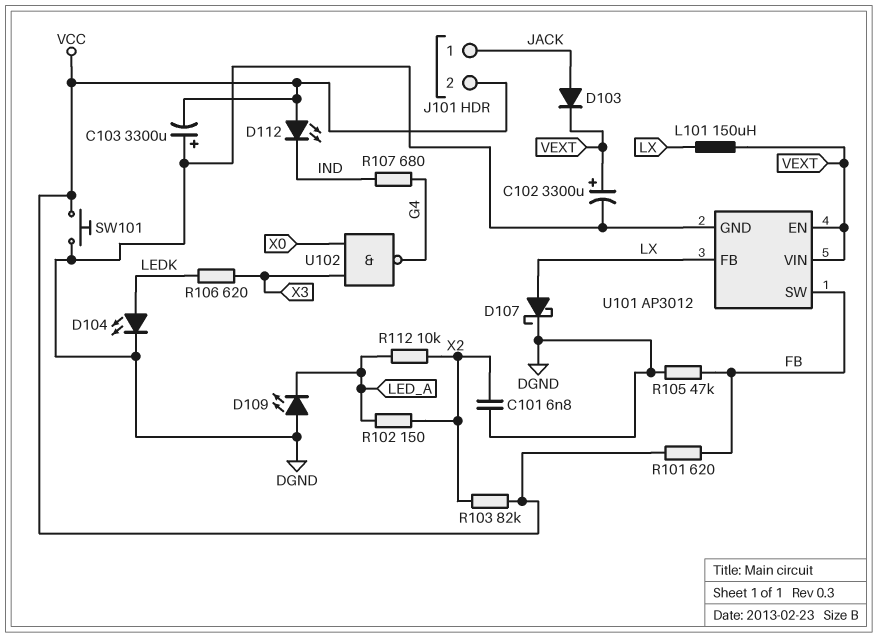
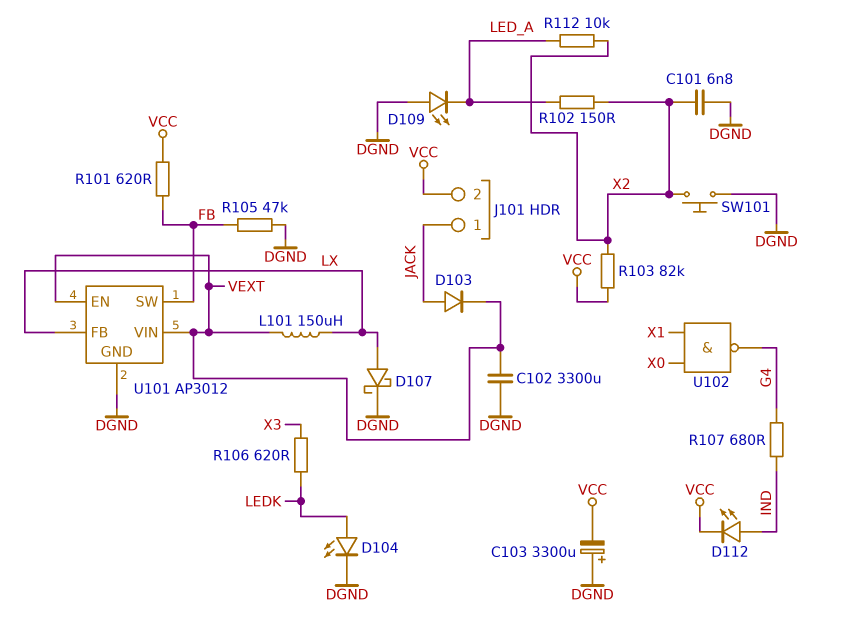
C102: 3300uF (plus VEXT, minus DGND) -> 3300uF (DGND, VEXT)
D112: LED (A VCC, K IND) -> LED (A IND, K VCC)
SW101: button (DGND, VCC) -> button (DGND, X2)
U102: NAND (in X0, in X3, out G4) -> NAND (in X0, in X1, out G4)

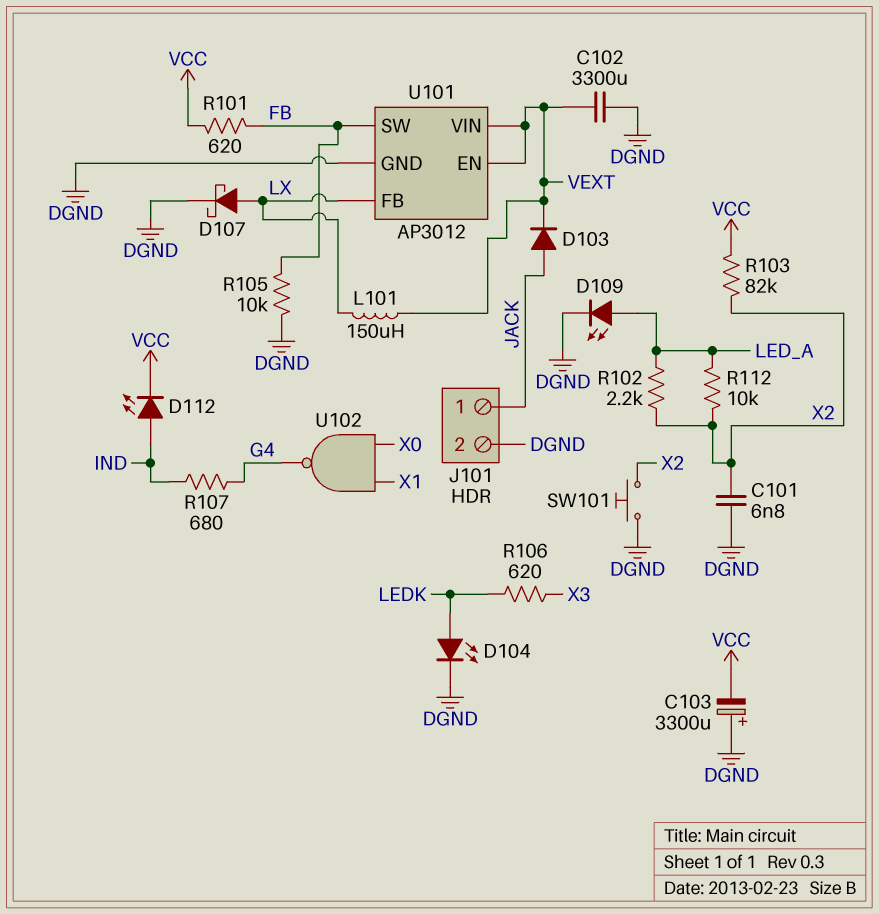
D109: LED (A DGND, K LED_A) -> LED (A LED_A, K DGND)
J101 pin 2: VCC -> DGND
R102: 150 (LED_A, X2) -> 2.2k (LED_A, X2)
R105: 47k (DGND, FB) -> 10k (DGND, FB)

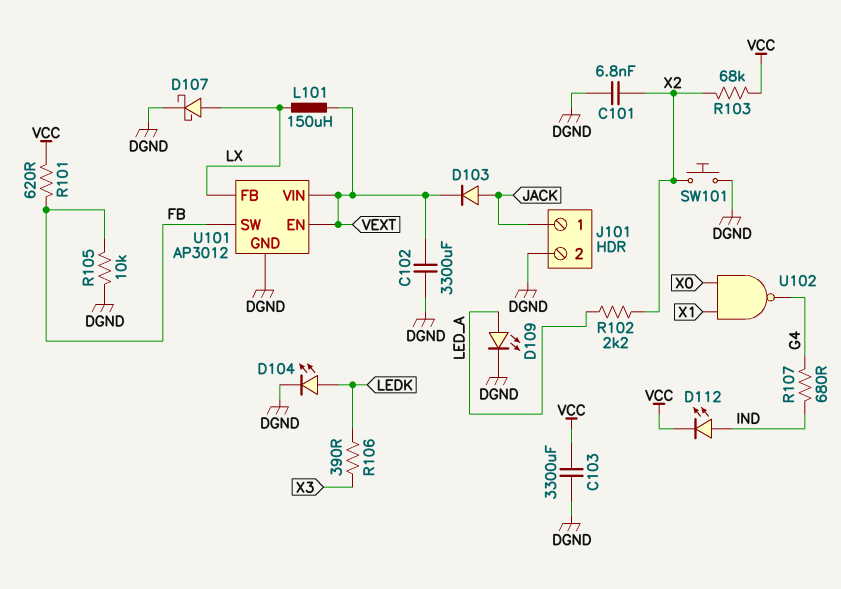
C103: 3300uF (plus DGND, minus VCC) -> 3300uF (DGND, VCC)
R103: 82k (VCC, X2) -> 68k (VCC, X2)
R106: 620 (LEDK, X3) -> 390 (LEDK, X3)
R112: 10k (LED_A, X2) -> none

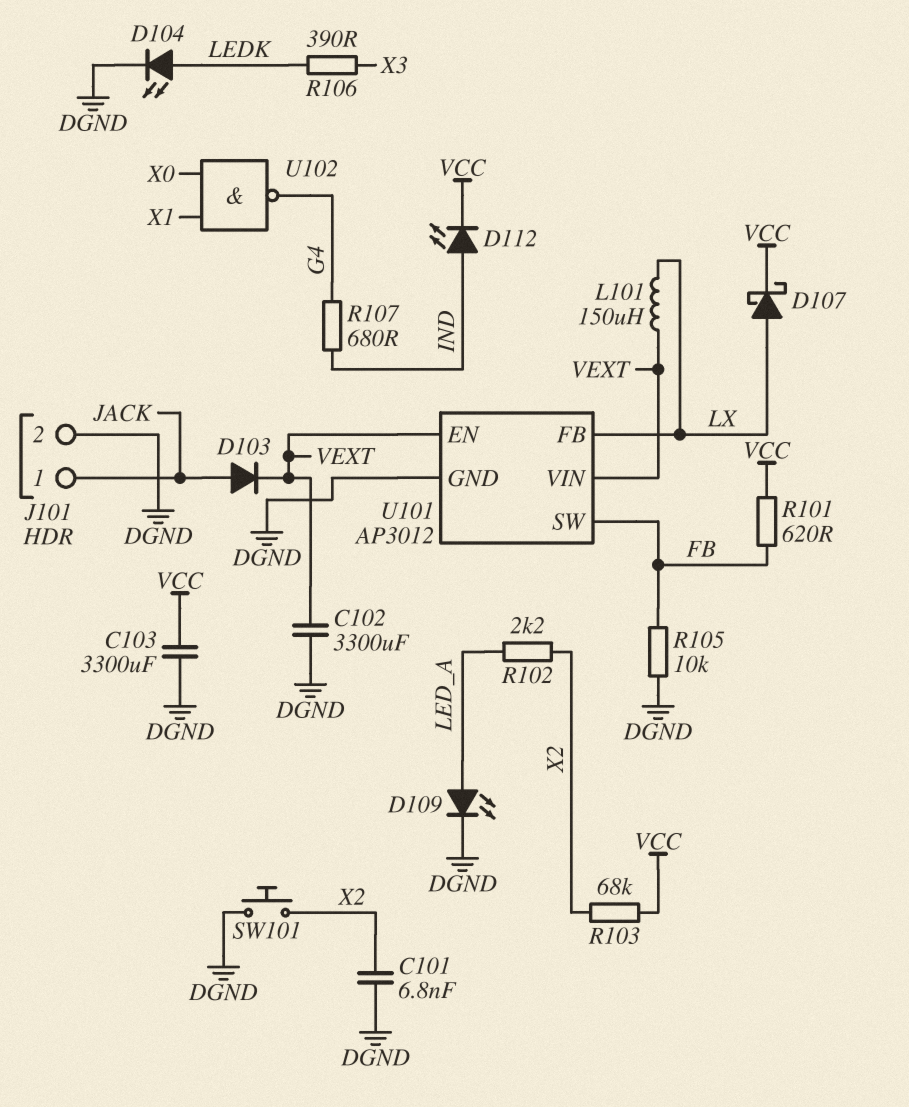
D107: schottky (A LX, K DGND) -> schottky (A LX, K VCC)

